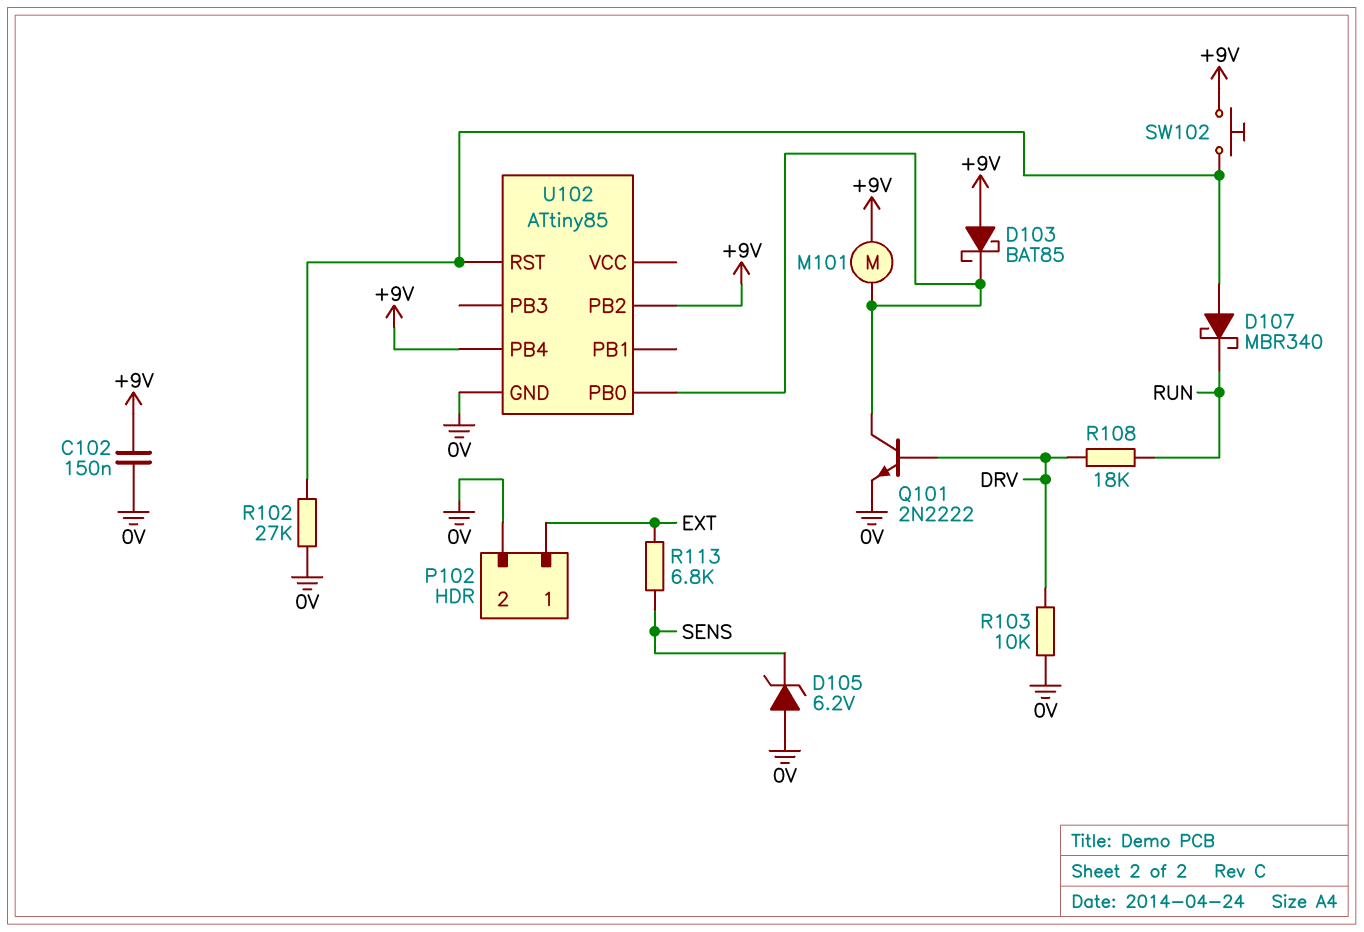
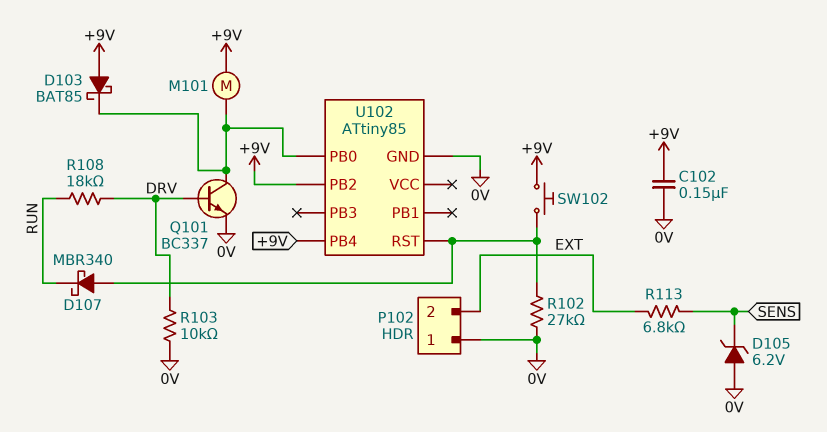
P102 pin 1: EXT -> 0V
P102 pin 2: 0V -> EXT
Q101: NPN 2N2222 (B DRV, C U102/PB0, E 0V) -> NPN BC337 (B DRV, C U102/PB0, E 0V)

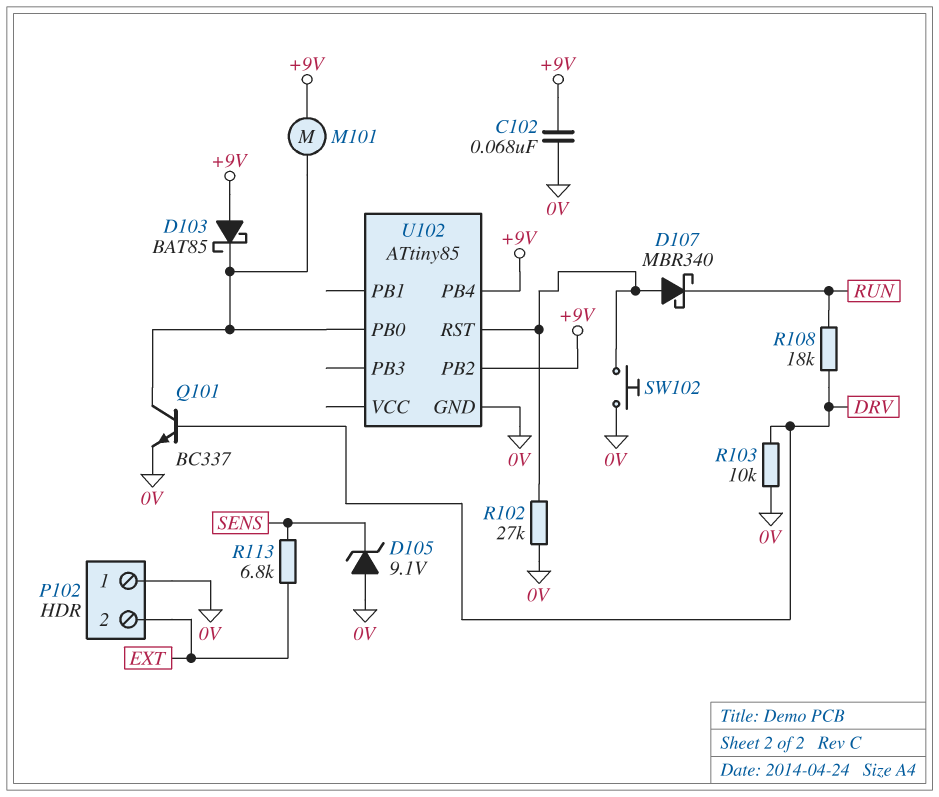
C102: 150nF (+9V, 0V) -> 68nF (+9V, 0V)
D105: zener 6.2V (A 0V, K SENS) -> zener 9.1V (A 0V, K SENS)
SW102: button (+9V, U102/RST) -> button (0V, U102/RST)

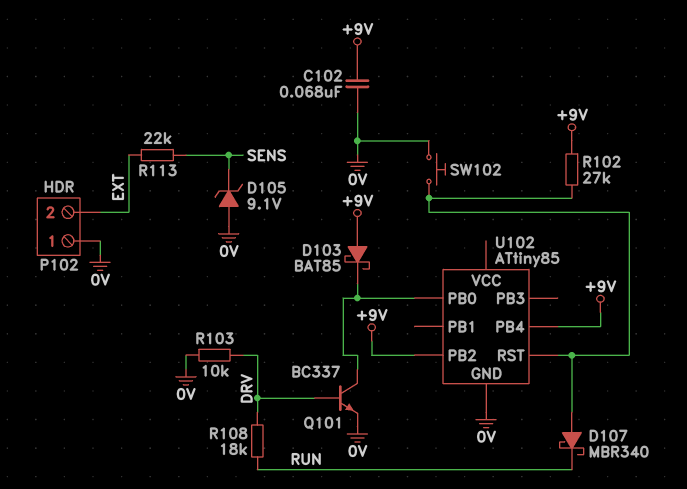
M101: motor (+9V, U102/PB0) -> none
R102: 27k (0V, U102/RST) -> 27k (+9V, U102/RST)
R113: 6.8k (EXT, SENS) -> 22k (EXT, SENS)

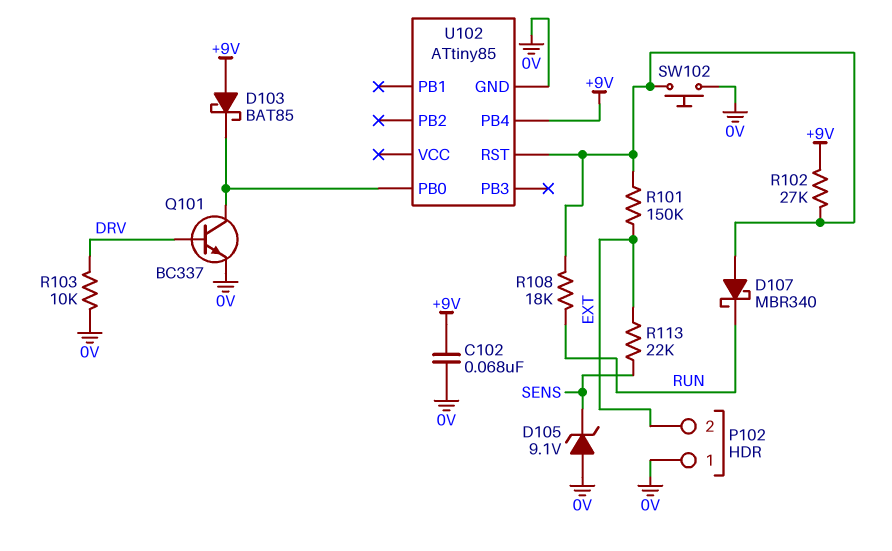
R101: none -> 150k (EXT, U102/RST)
R108: 18k (DRV, RUN) -> 18k (RUN, U102/RST)
U102 pin PB2: +9V -> none

